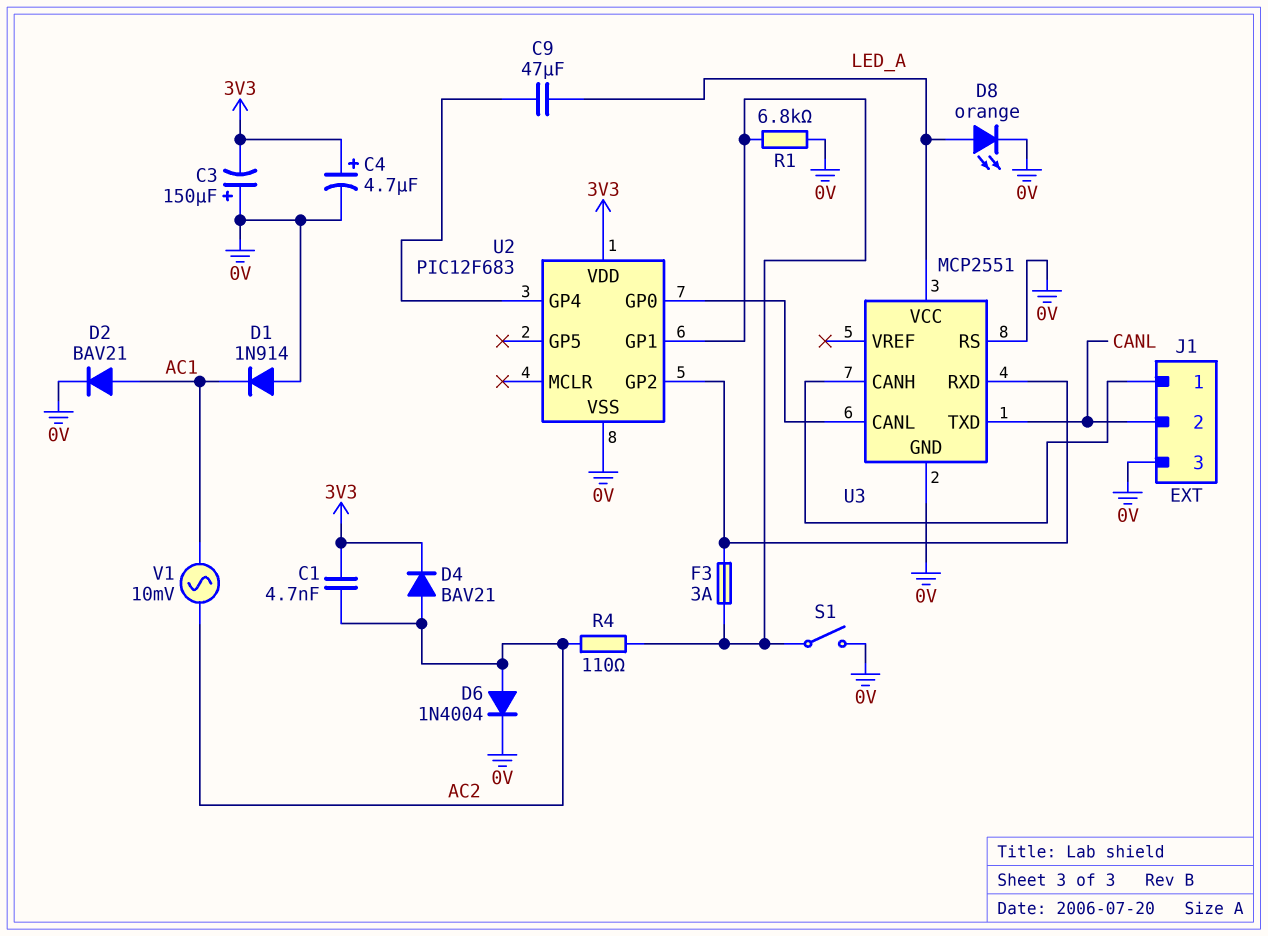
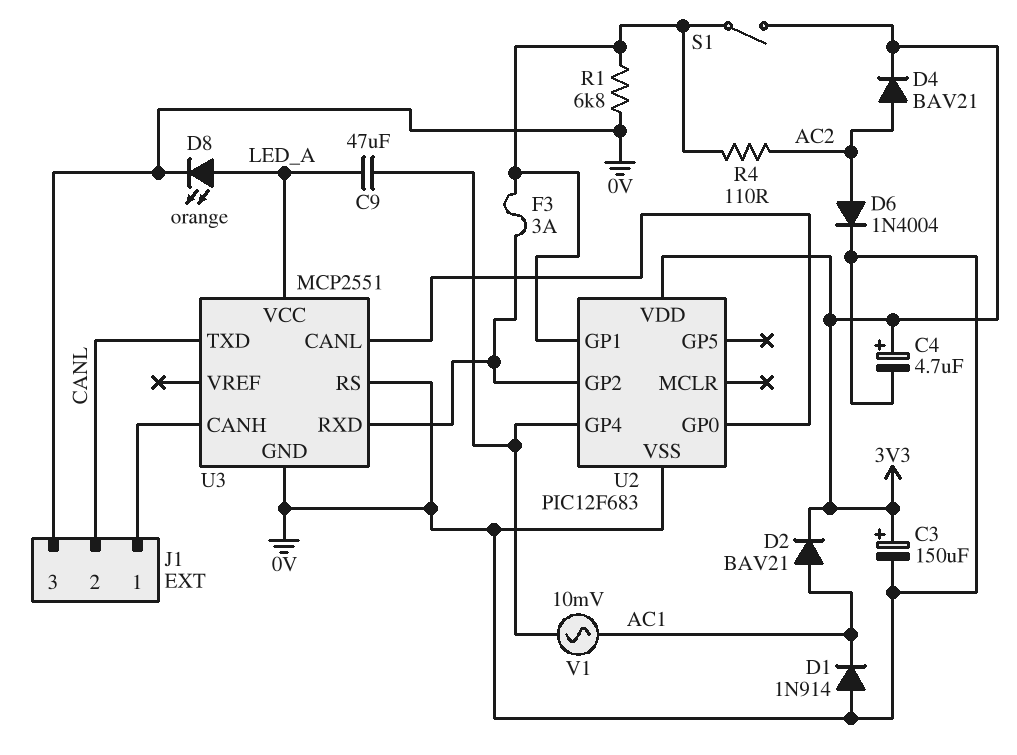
C1: 4.7nF (3V3, AC2) -> none
C3: 150uF (plus 0V, minus 3V3) -> 150uF (plus 3V3, minus 0V)
D2: diode BAV21 (A AC1, K 0V) -> diode BAV21 (A AC1, K 3V3)
S1: switch (0V, U2/GP1) -> switch (3V3, U2/GP1)
V1: AC 10mV (AC1, AC2) -> AC 10mV (AC1, U2/GP4)

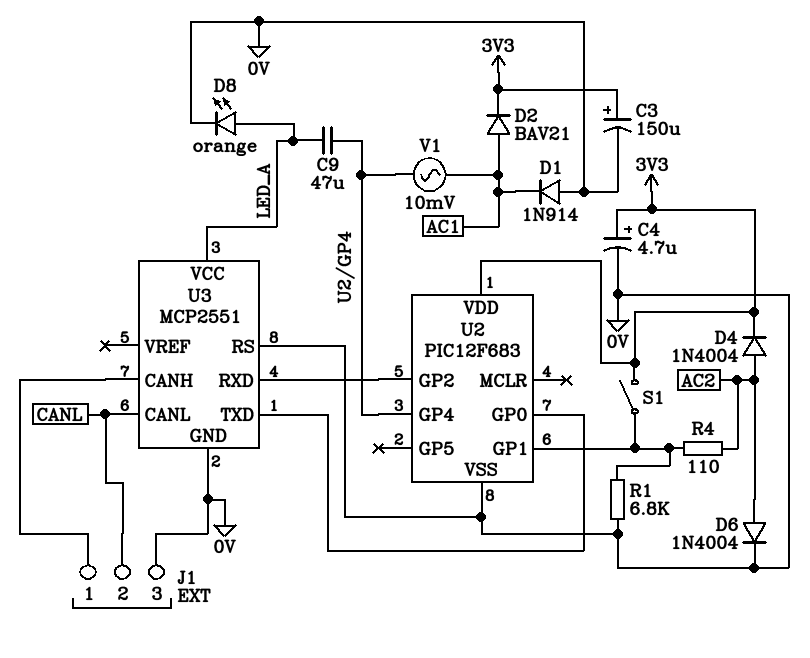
D4: diode BAV21 (A AC2, K 3V3) -> diode 1N4004 (A AC2, K 3V3)
F3: 3A (U2/GP1, U2/GP2) -> none
U3 pin CANL: U2/GP0 -> CANL
U3 pin TXD: CANL -> U2/GP0

